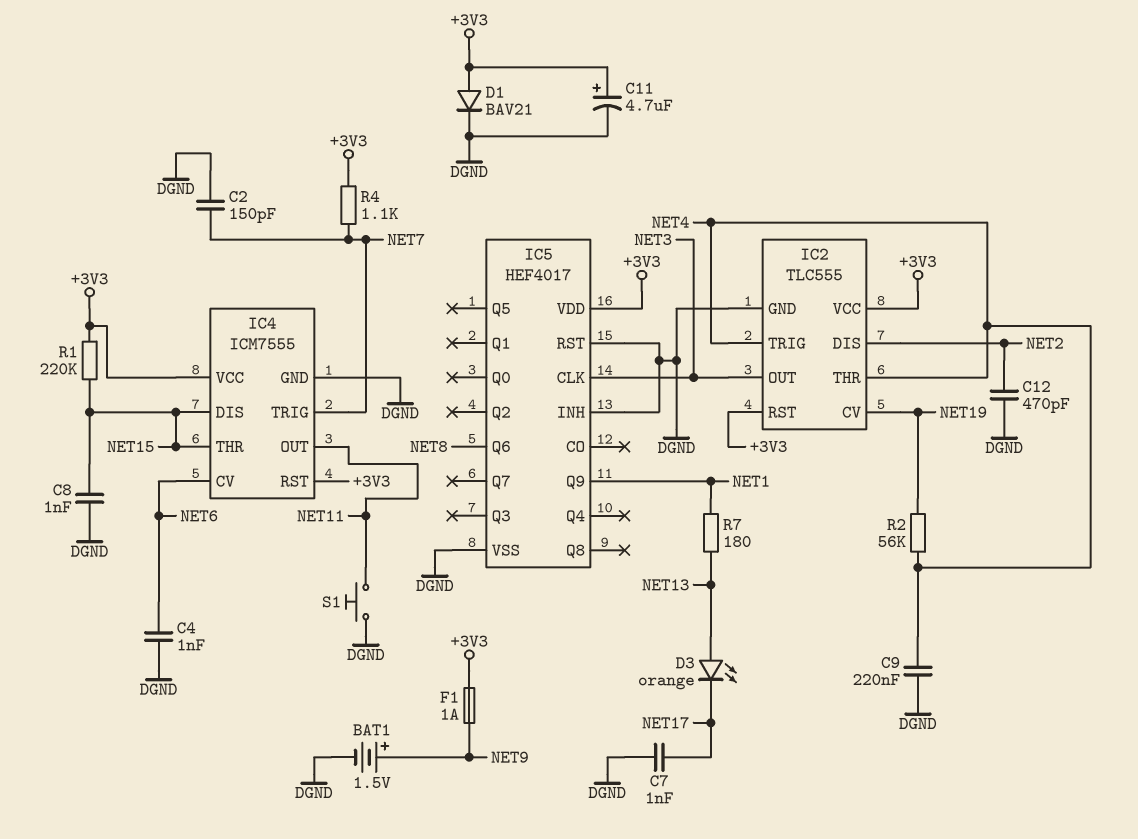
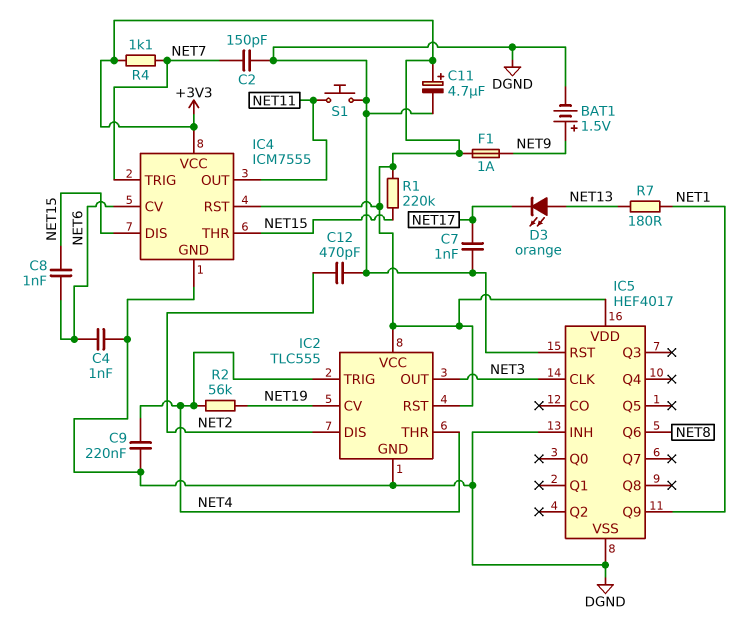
C8: 1nF (DGND, NET15) -> 1nF (NET6, NET15)
D1: diode BAV21 (A +3V3, K DGND) -> none

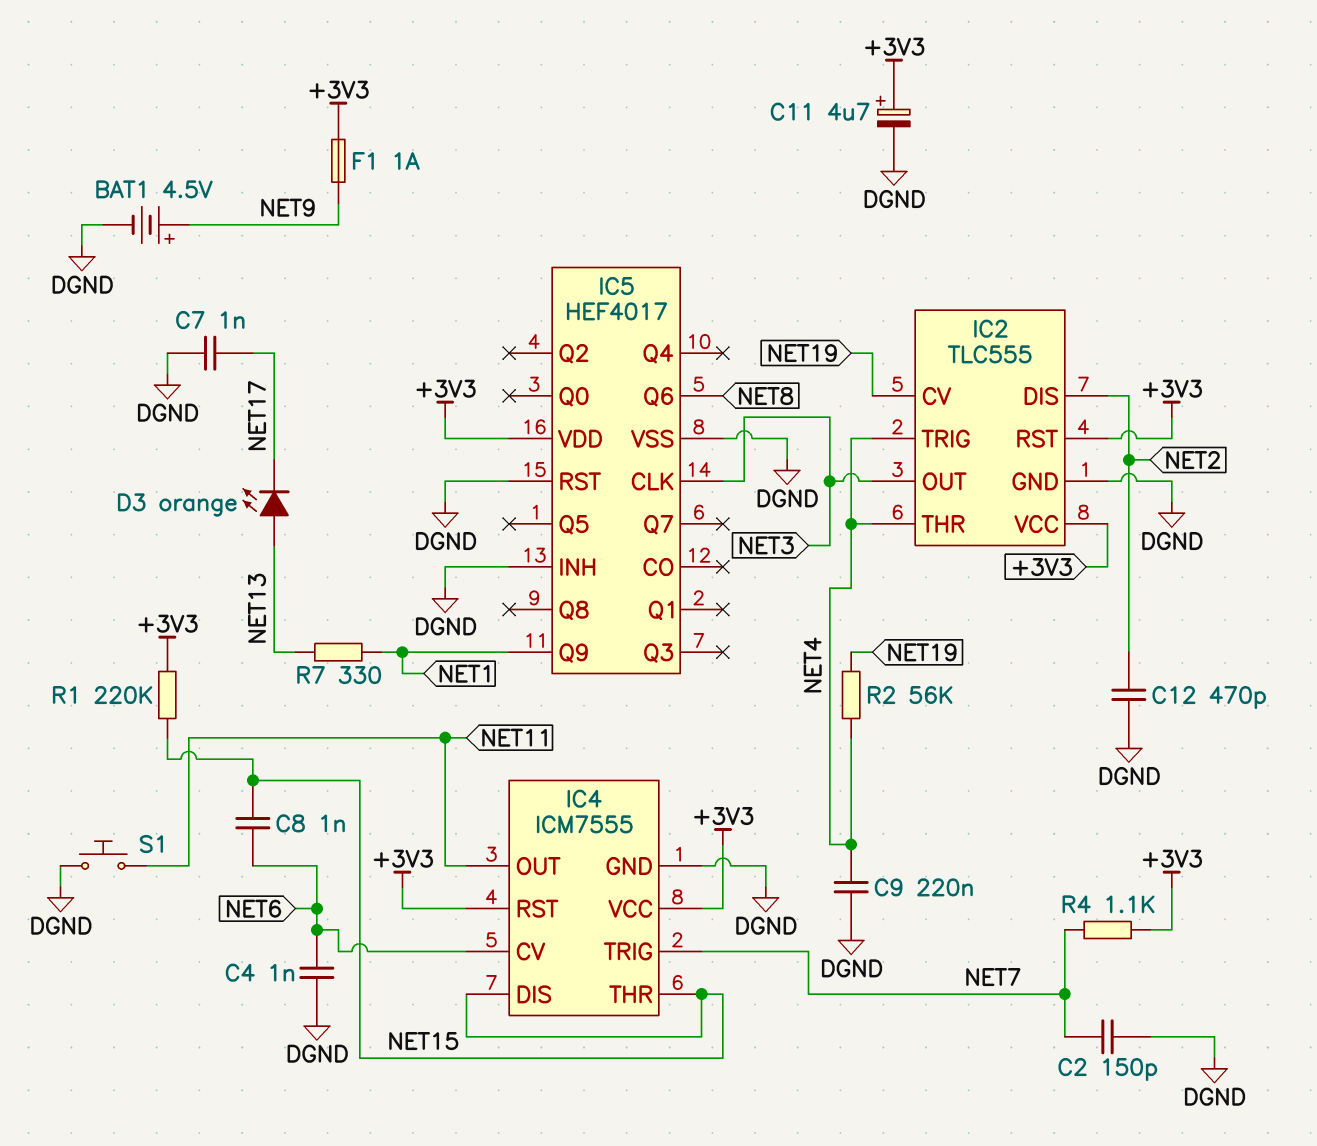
BAT1: 1.5V (plus NET9, minus DGND) -> 4.5V (plus NET9, minus DGND)
R7: 180 (NET1, NET13) -> 330 (NET1, NET13)

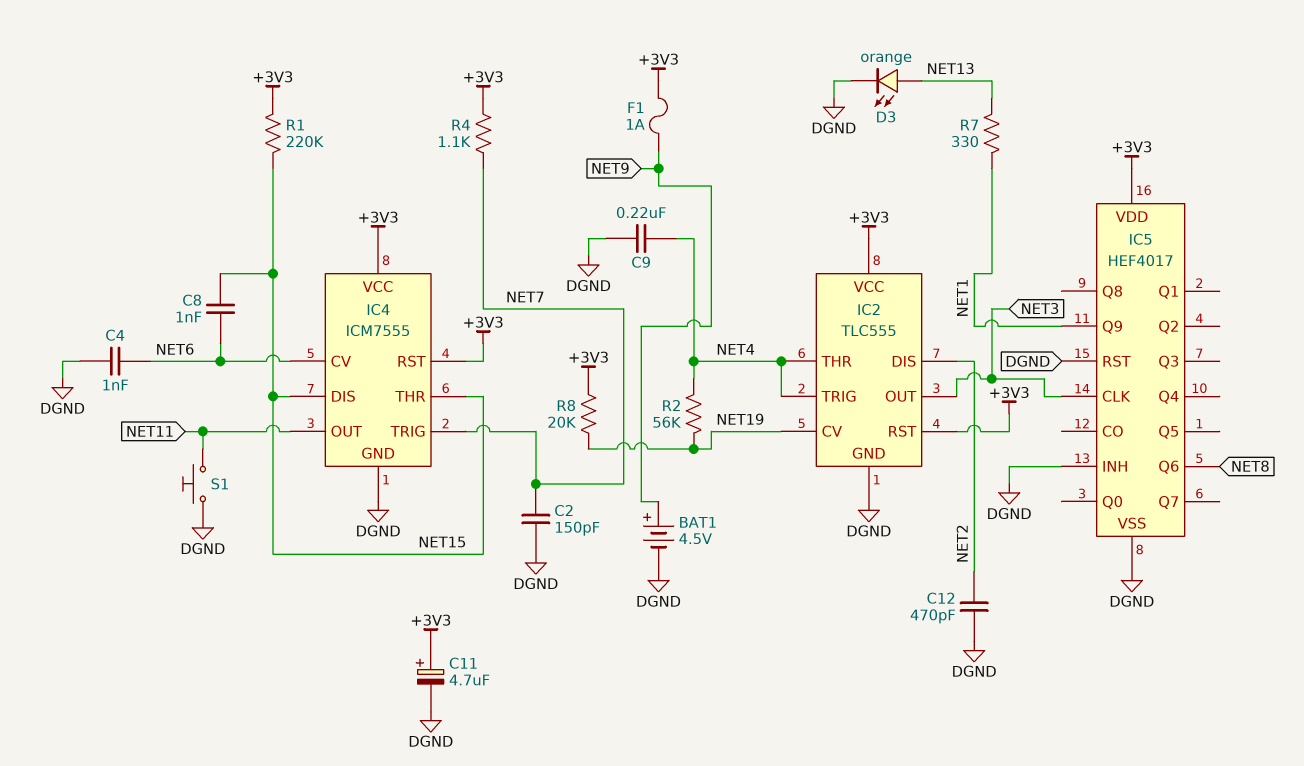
C7: 1nF (DGND, NET17) -> none
D3: LED orange (A NET13, K NET17) -> LED orange (A NET13, K DGND)
R8: none -> 20k (+3V3, NET19)

